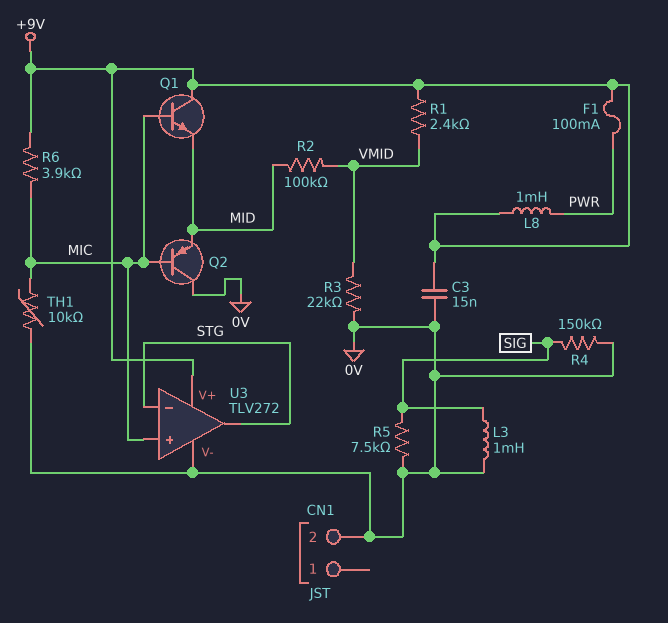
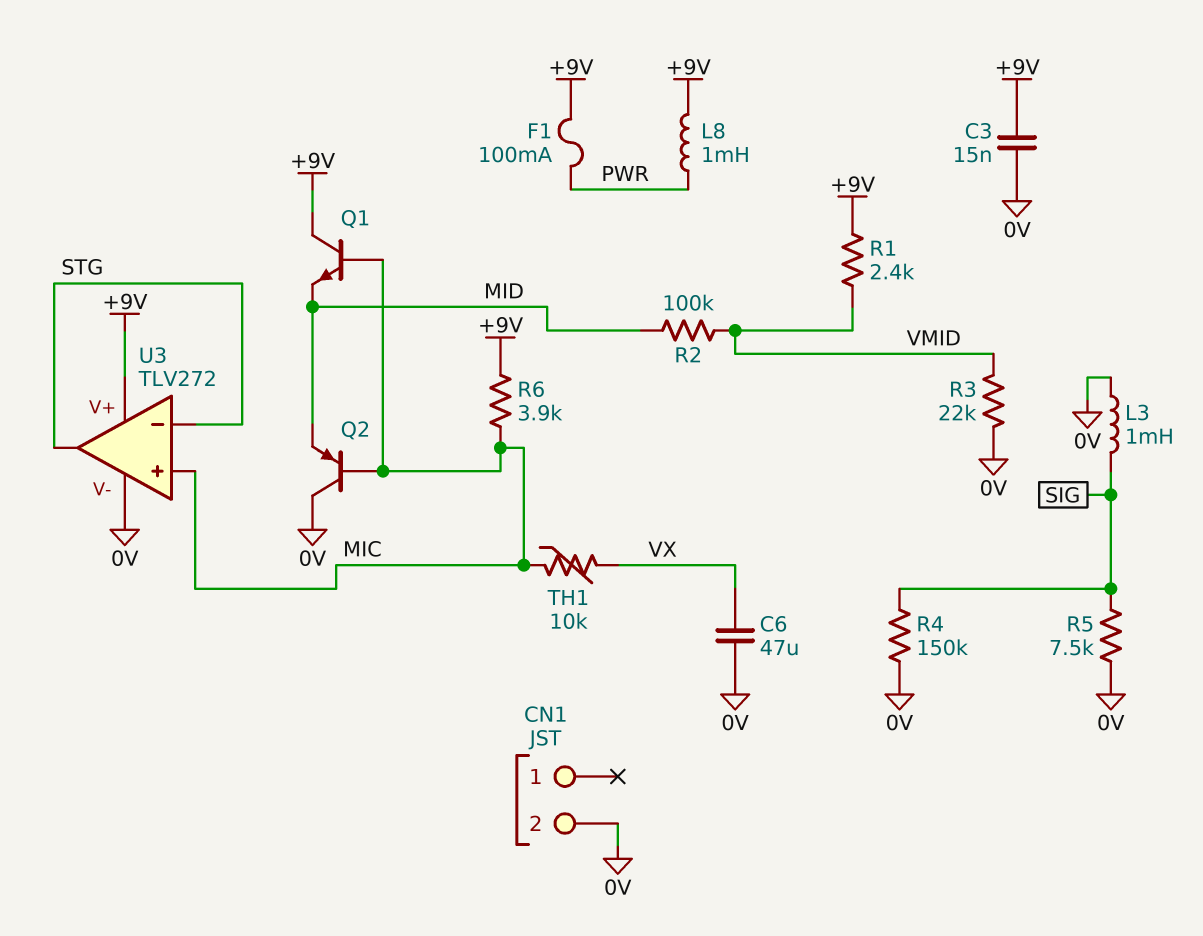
C6: none -> 47uF (0V, VX)
TH1: 10k (0V, MIC) -> 10k (MIC, VX)

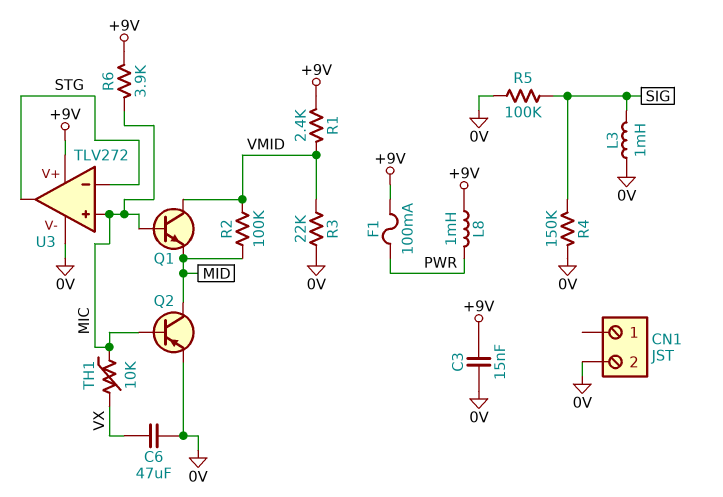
Q1: NPN (B MIC, C +9V, E MID) -> NPN (B MIC, C VMID, E MID)
Q2: PNP (B MIC, C 0V, E MID) -> PNP (B MIC, C MID, E 0V)
R5: 7.5k (0V, SIG) -> 100k (0V, SIG)

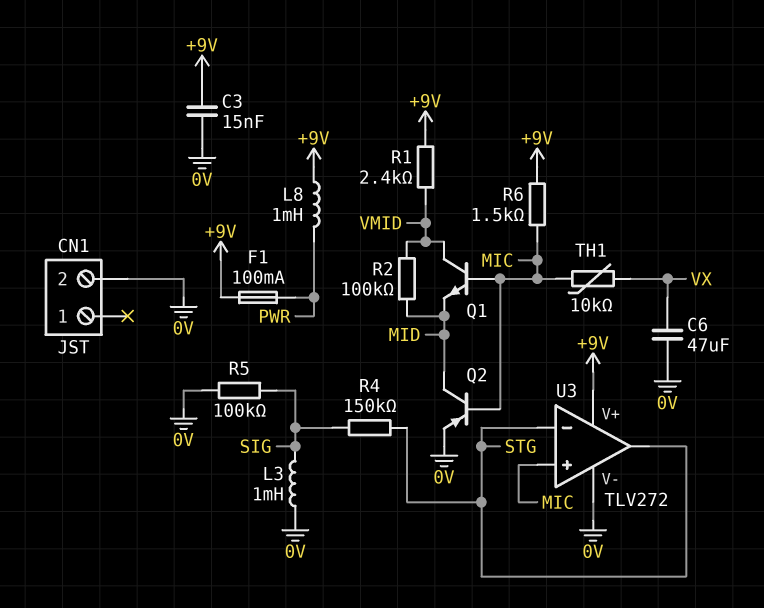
R3: 22k (0V, VMID) -> none
R4: 150k (0V, SIG) -> 150k (SIG, STG)
R6: 3.9k (+9V, MIC) -> 1.5k (+9V, MIC)

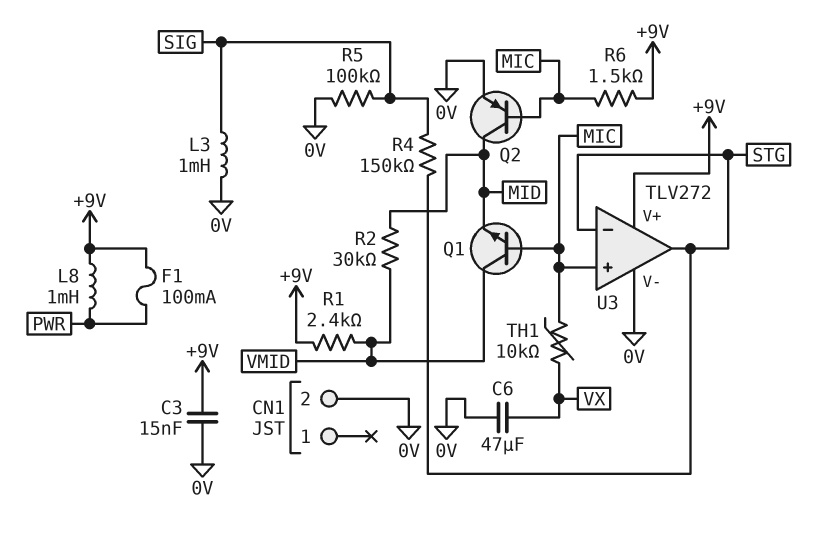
R2: 100k (MID, VMID) -> 30k (MID, VMID)

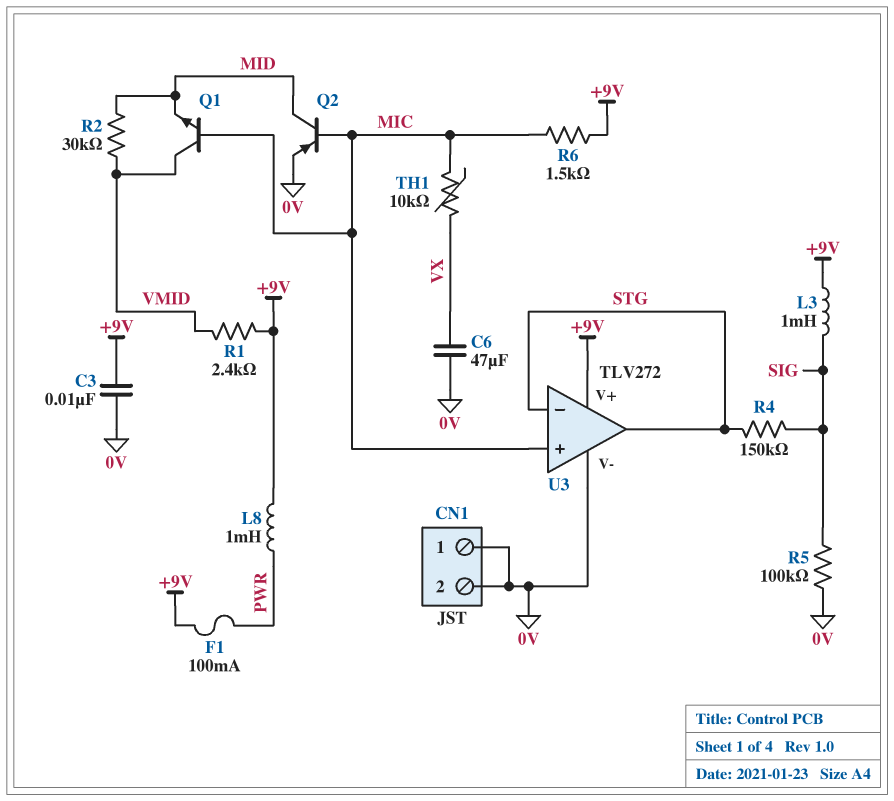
C3: 15nF (+9V, 0V) -> 10nF (+9V, 0V)
CN1 pin 1: none -> 0V
L3: 1mH (0V, SIG) -> 1mH (+9V, SIG)

